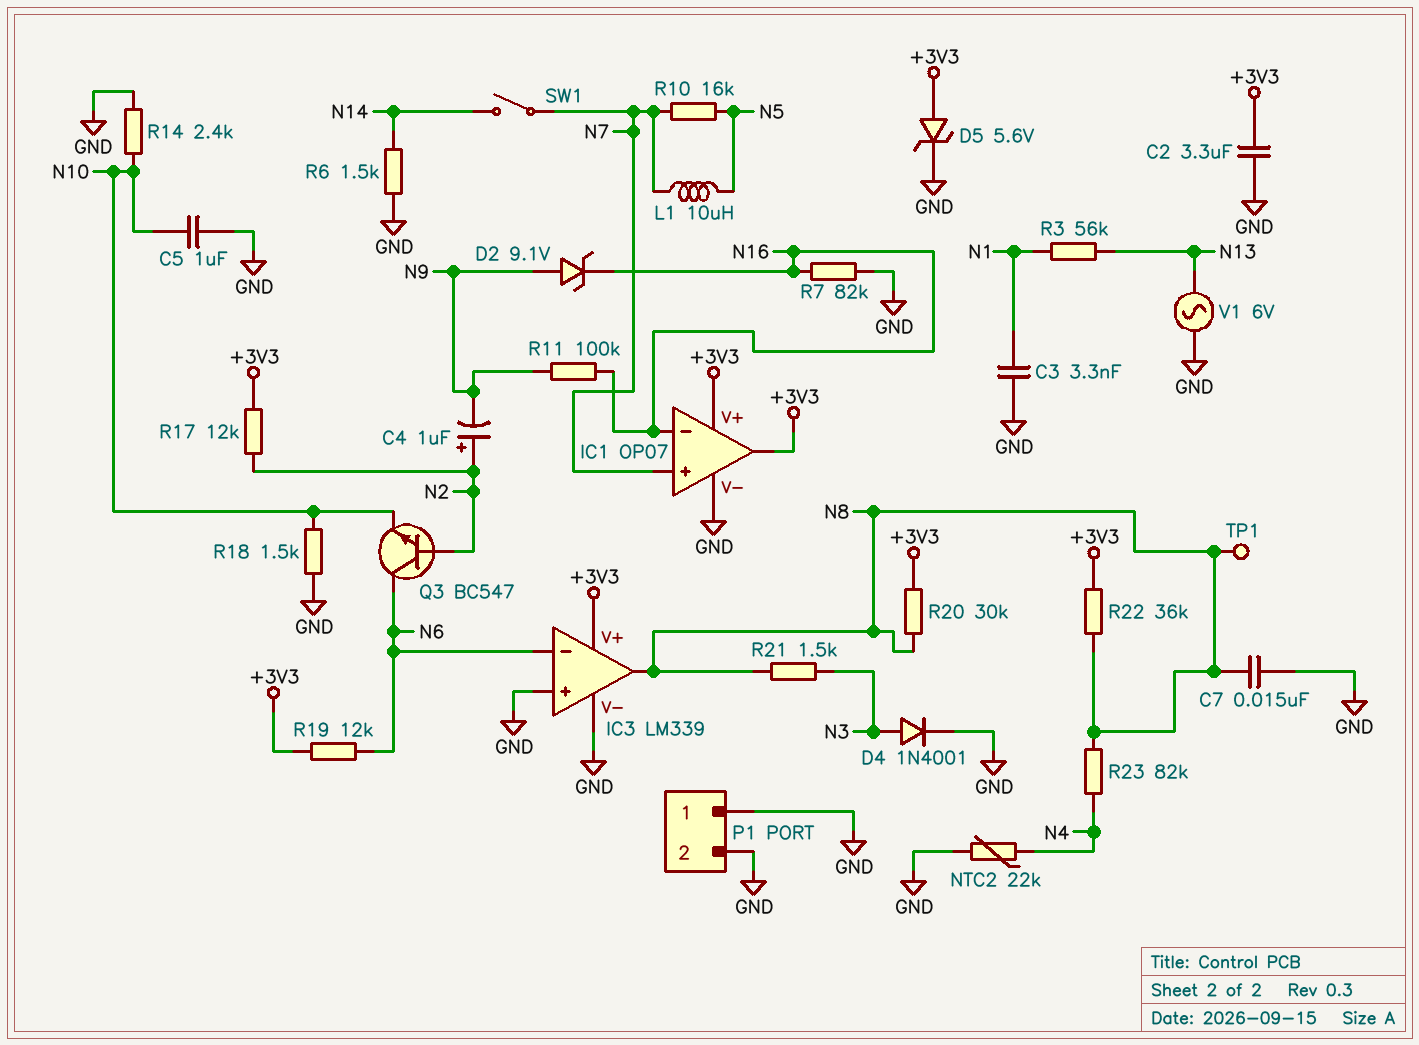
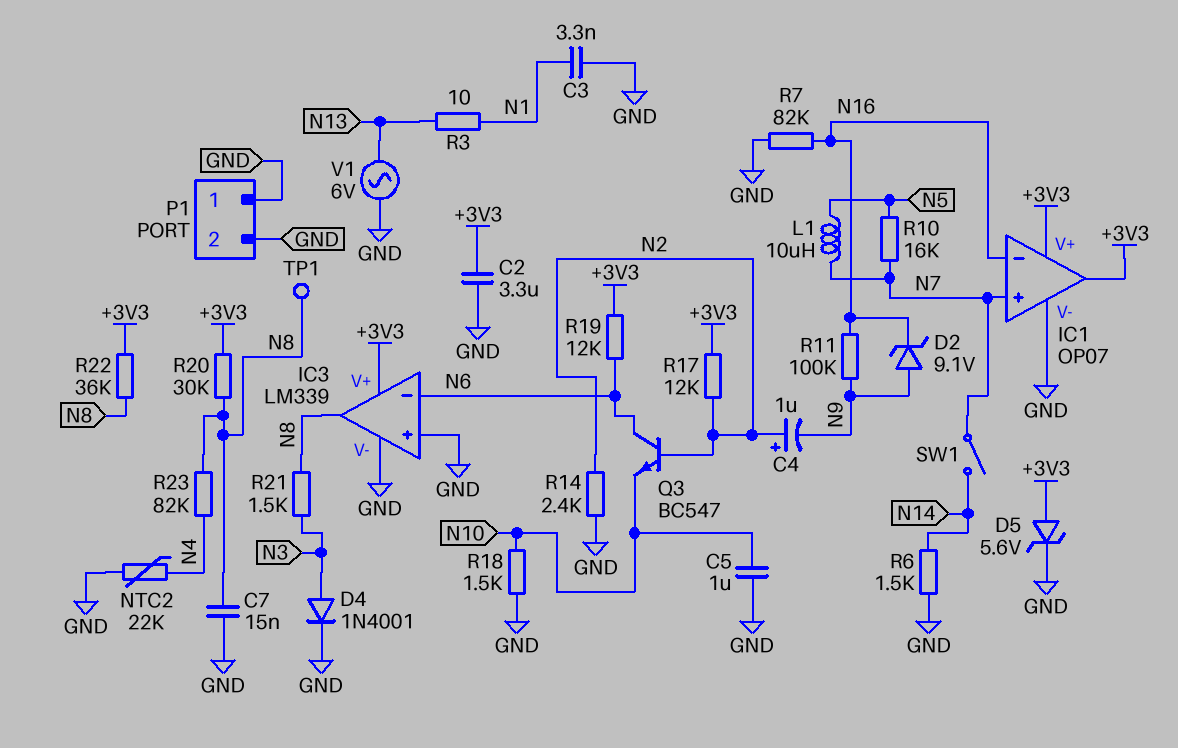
R3: 56k (N1, N13) -> 10 (N1, N13)
R14: 2.4k (GND, N10) -> 2.4k (GND, N2)

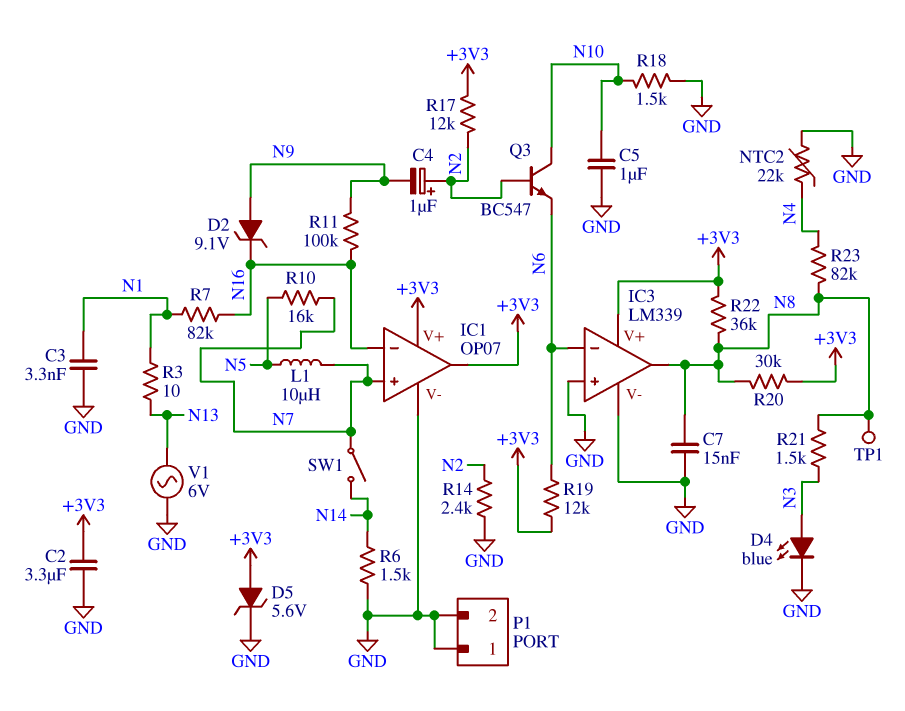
D4: diode 1N4001 (A N3, K GND) -> LED blue (A N3, K GND)
Q3: NPN BC547 (B N2, C N6, E N10) -> NPN BC547 (B N2, C N10, E N6)
R7: 82k (GND, N16) -> 82k (N1, N16)

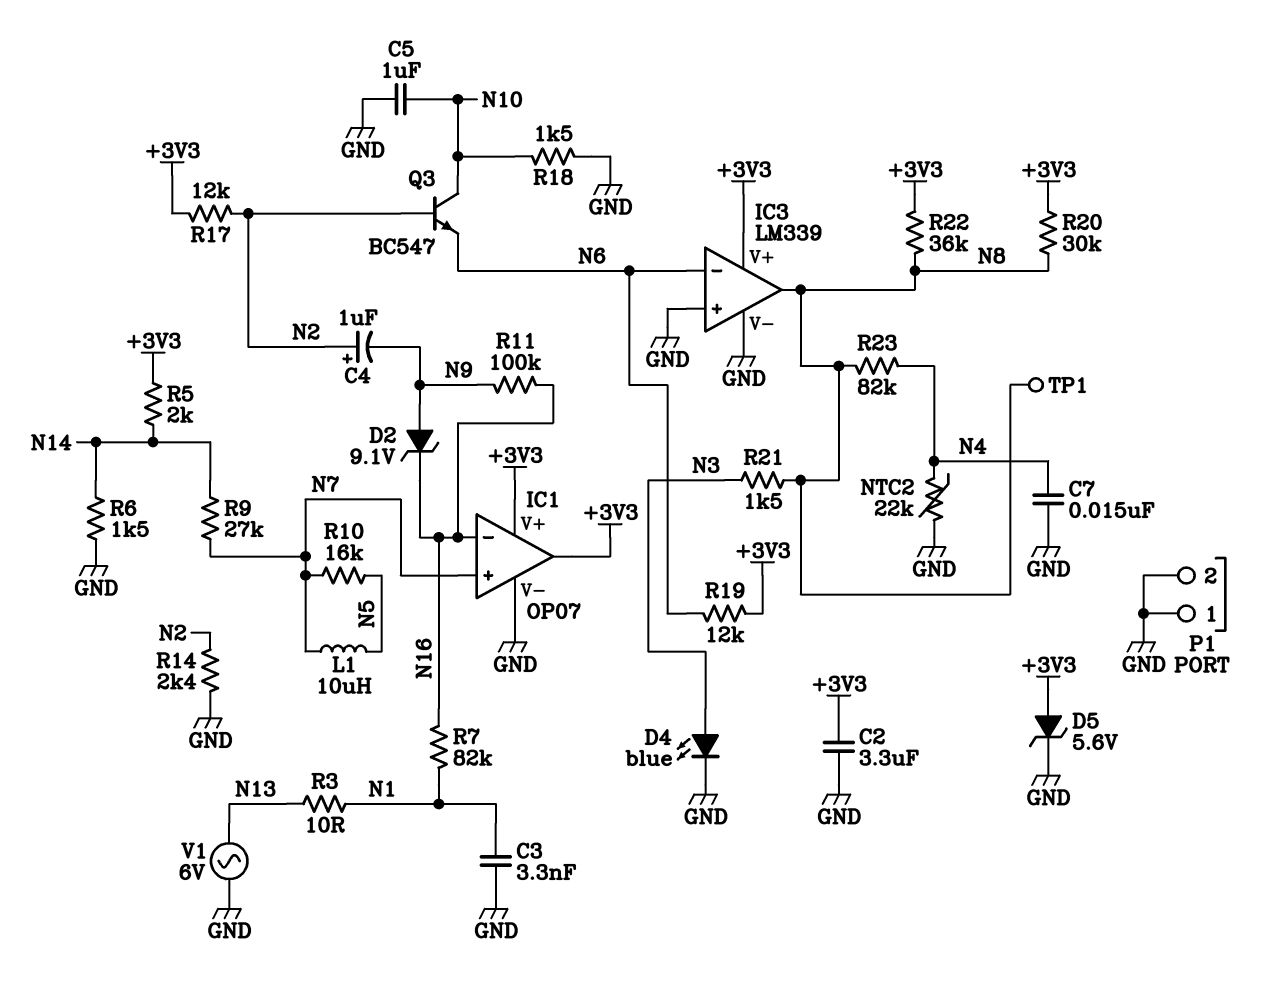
C7: 15nF (GND, N8) -> 15nF (GND, N4)
R5: none -> 2k (+3V3, N14)
R9: none -> 27k (N7, N14)
SW1: switch (N7, N14) -> none

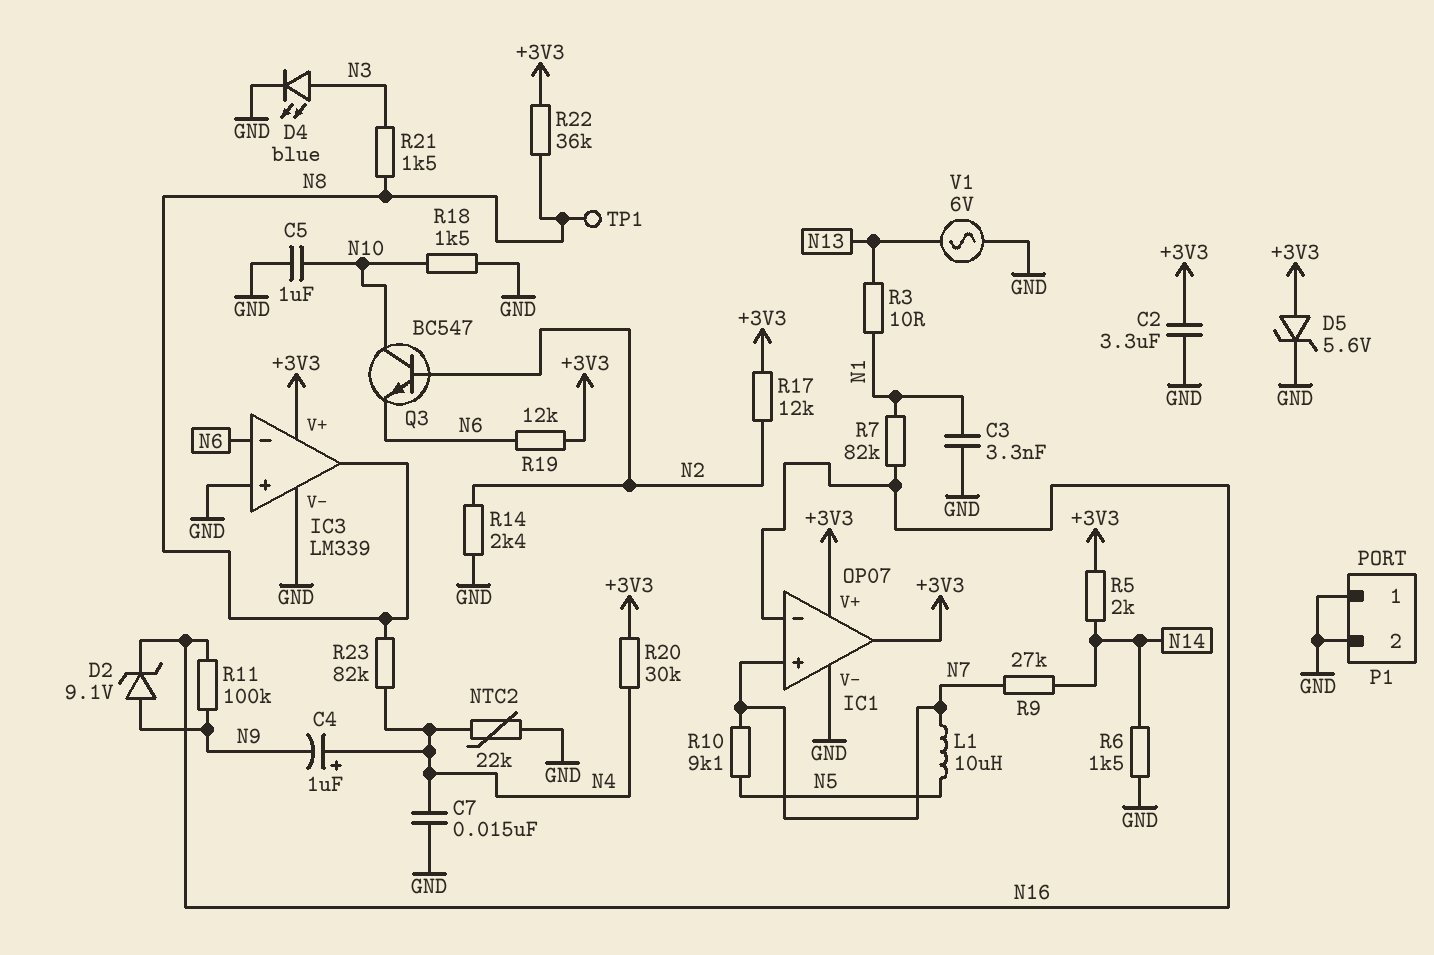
C4: 1uF (plus N2, minus N9) -> 1uF (plus N4, minus N9)
R10: 16k (N5, N7) -> 9.1k (N5, N7)
R20: 30k (+3V3, N8) -> 30k (+3V3, N4)

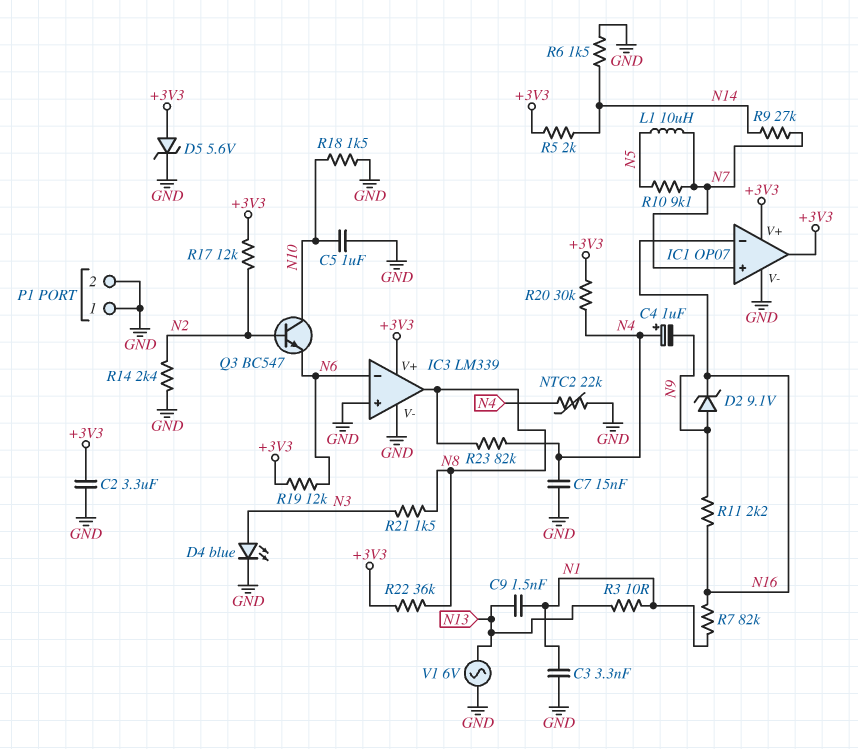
C9: none -> 1.5nF (N1, N13)
R11: 100k (N9, N16) -> 2.2k (N9, N16)
TP1: test point (N8) -> none

